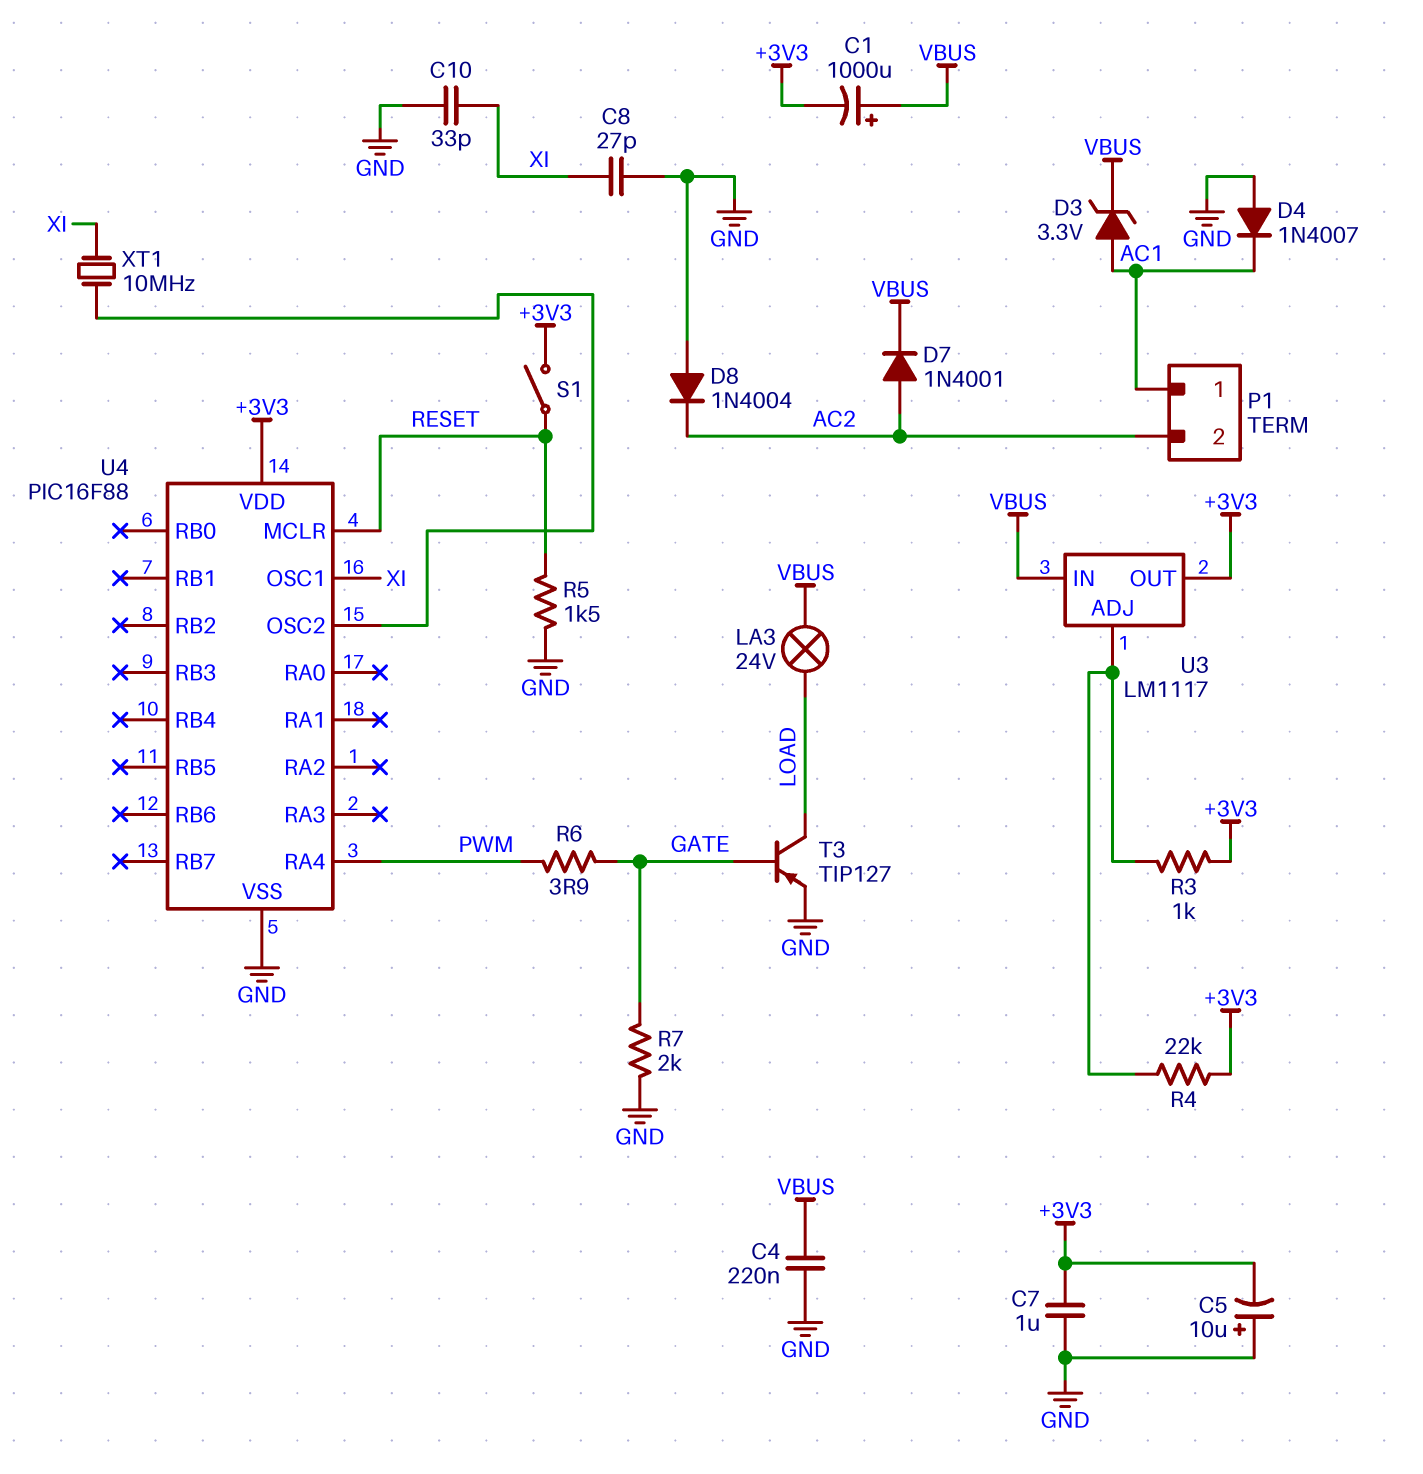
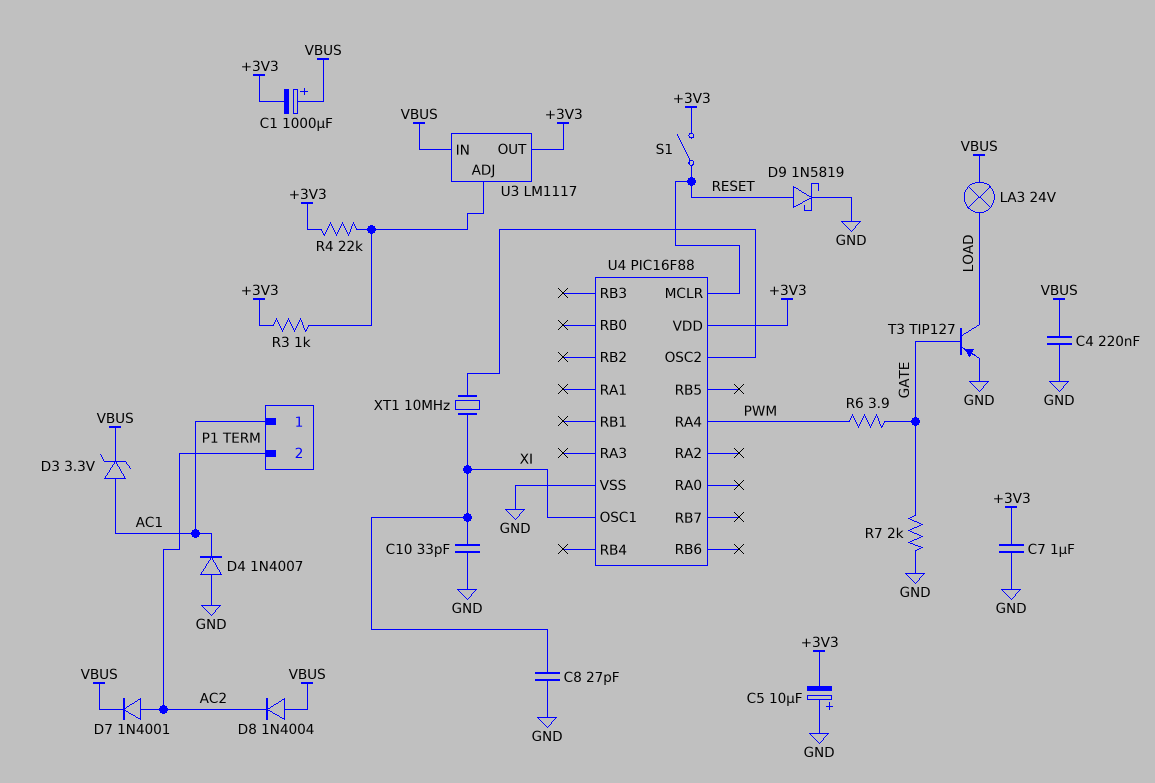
D8: diode 1N4004 (A GND, K AC2) -> diode 1N4004 (A VBUS, K AC2)
D9: none -> schottky 1N5819 (A RESET, K GND)
R5: 1.5k (GND, RESET) -> none

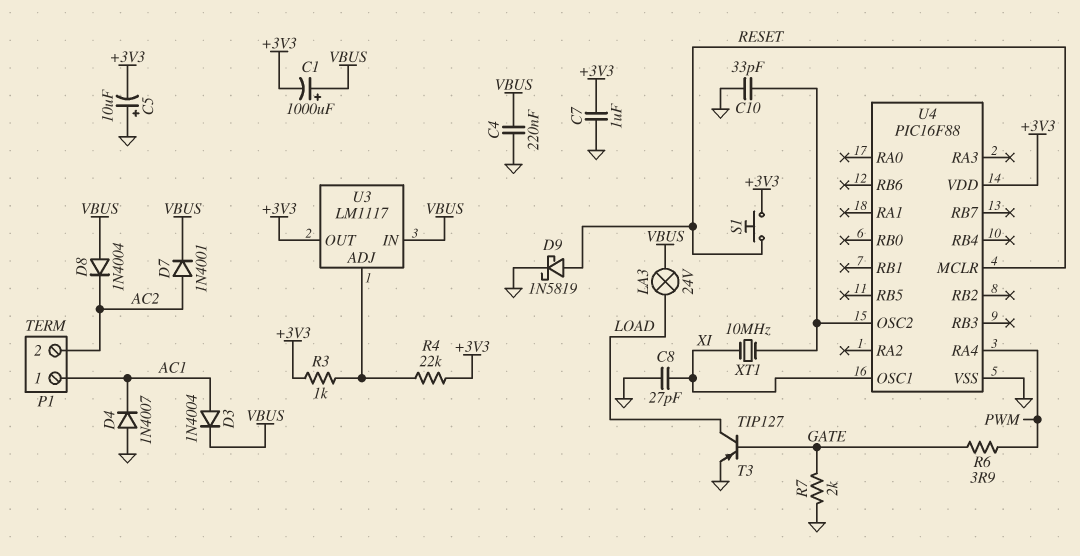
C10: 33pF (GND, XI) -> 33pF (GND, U4/OSC2)
D3: zener 3.3V (A AC1, K VBUS) -> diode 1N4004 (A AC1, K VBUS)
S1: switch (+3V3, RESET) -> button (+3V3, RESET)

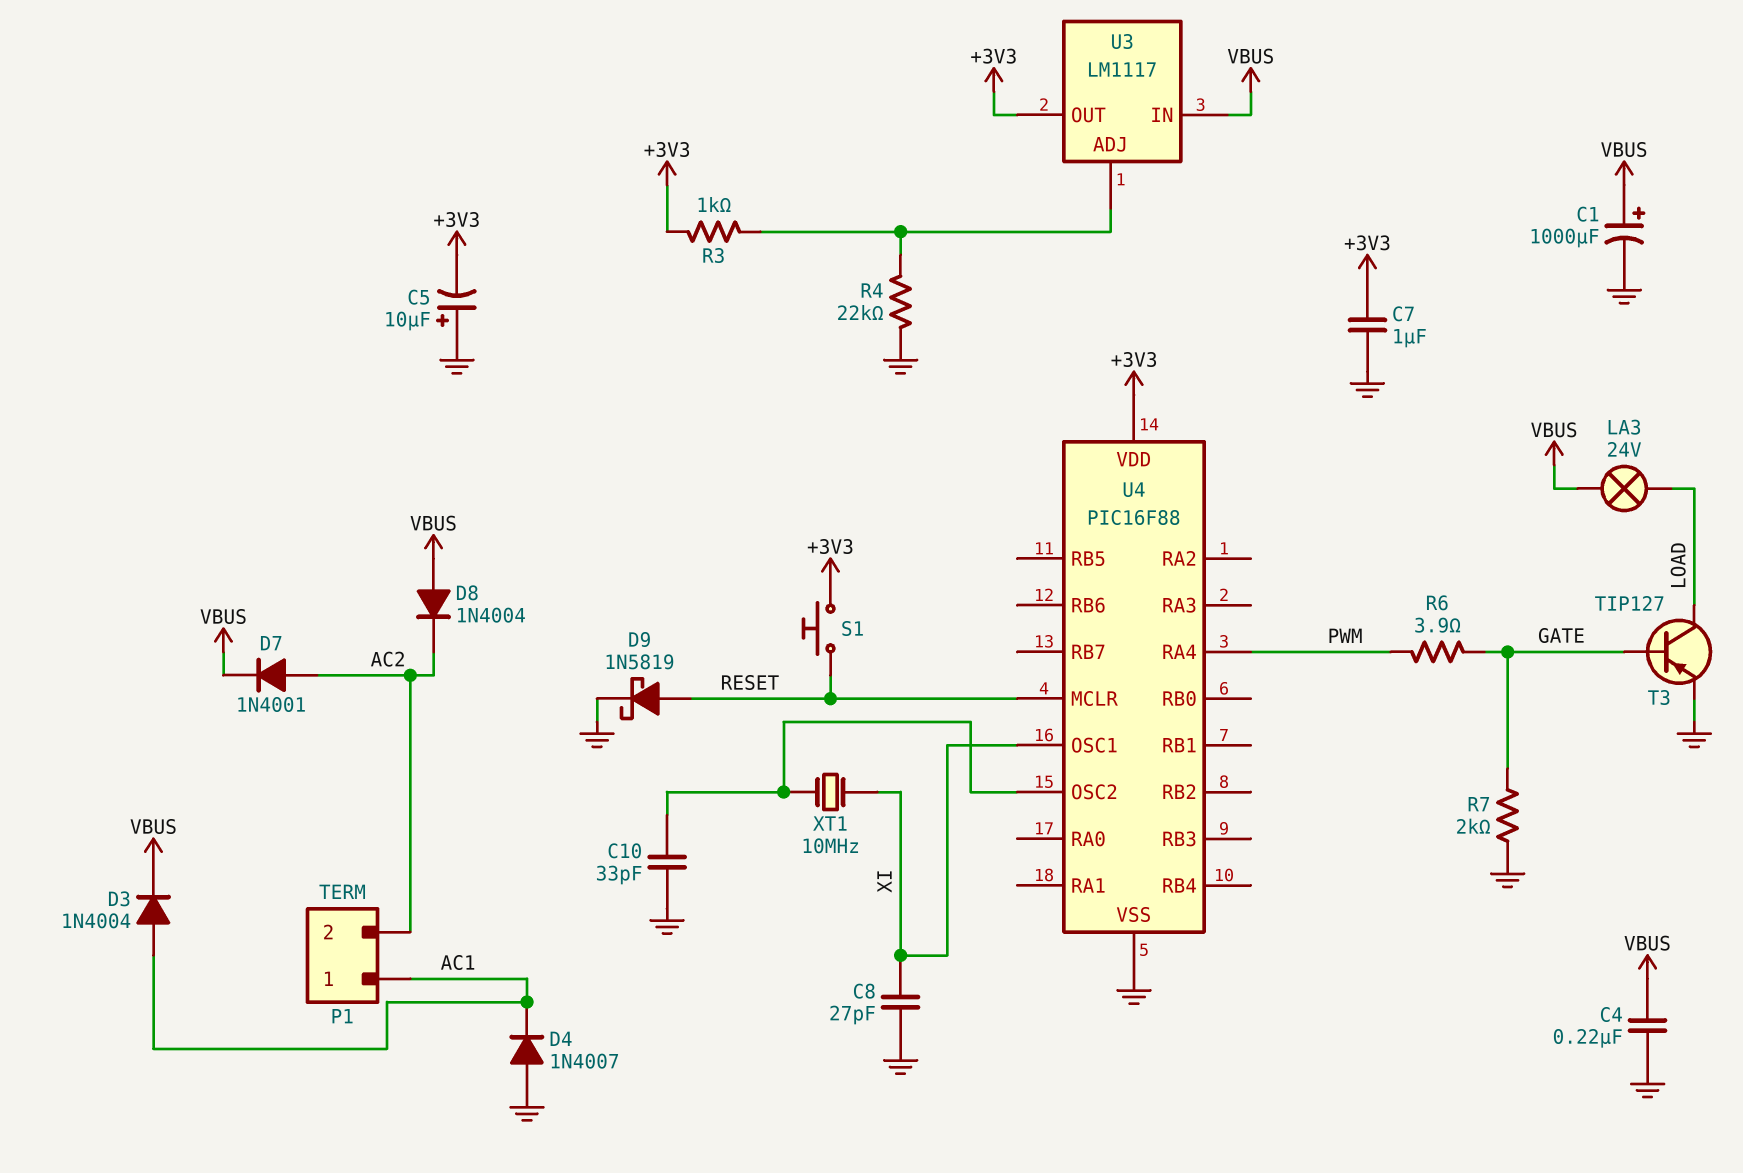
C1: 1000uF (plus VBUS, minus +3V3) -> 1000uF (plus VBUS, minus GND)
R4: 22k (+3V3, U3/ADJ) -> 22k (GND, U3/ADJ)

